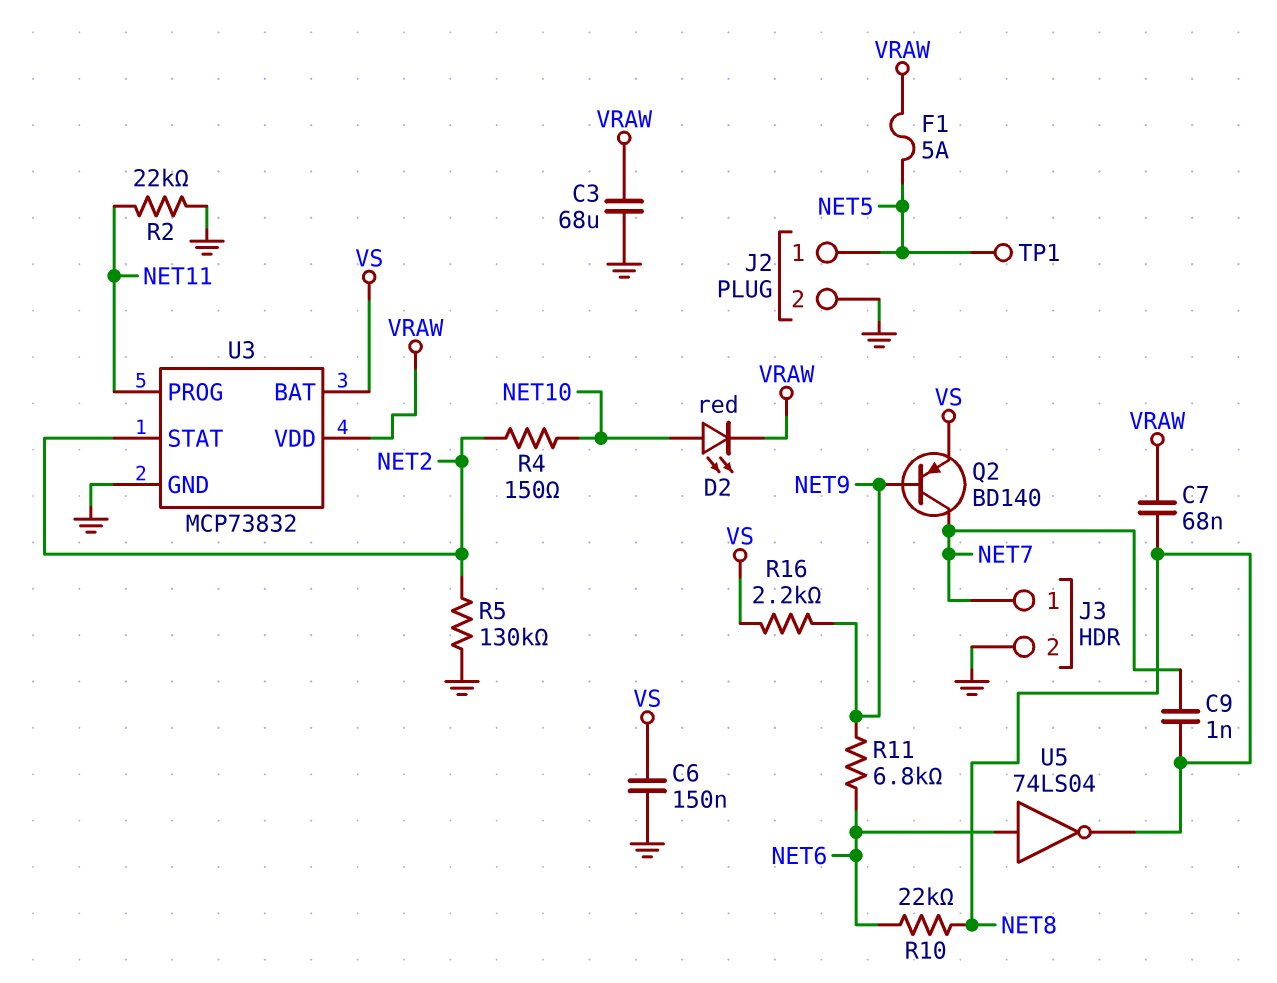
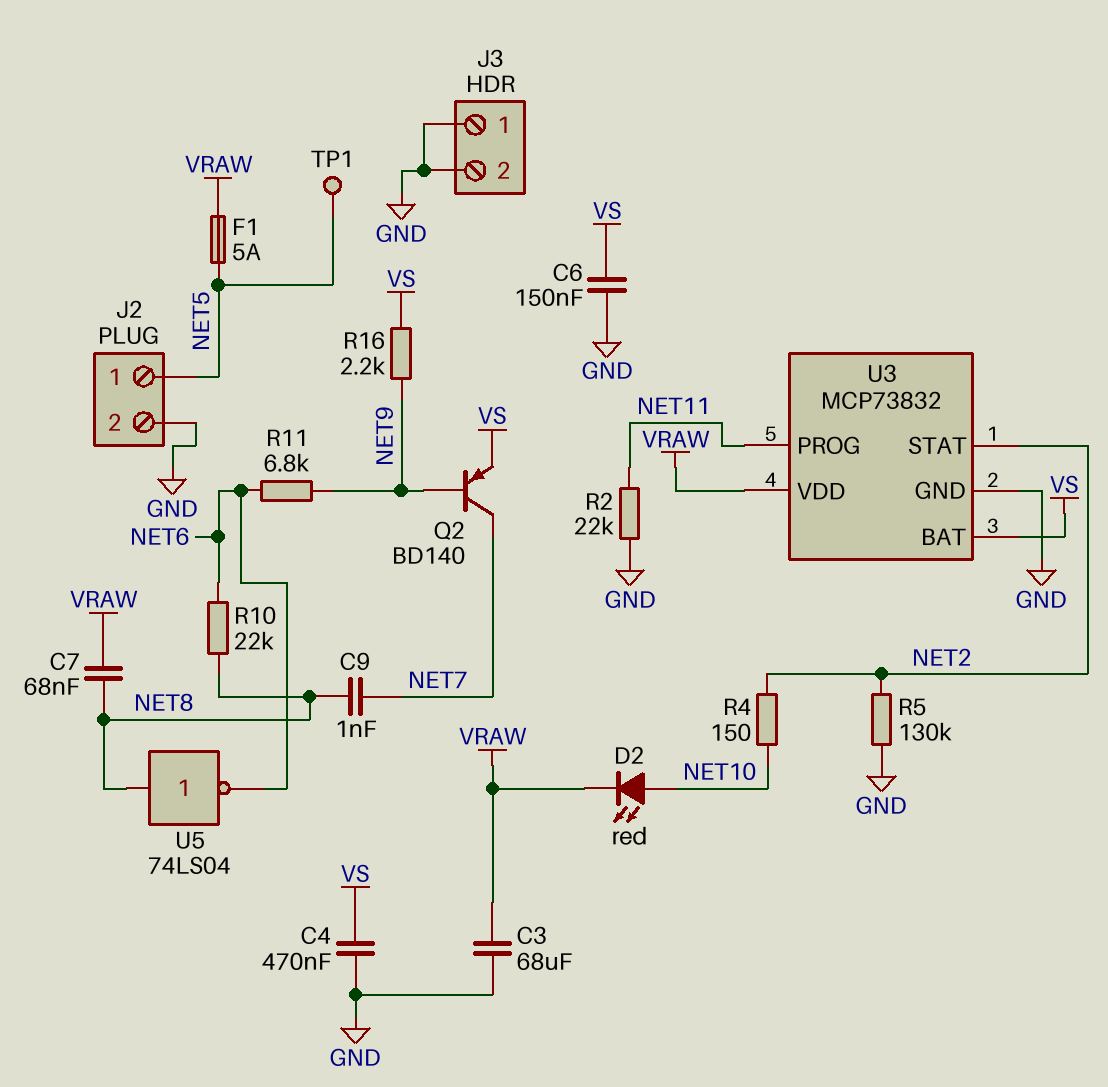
C4: none -> 470nF (GND, VS)
J3 pin 1: NET7 -> GND
U5: NOT 74LS04 (in NET6, out NET8) -> NOT 74LS04 (in NET8, out NET6)

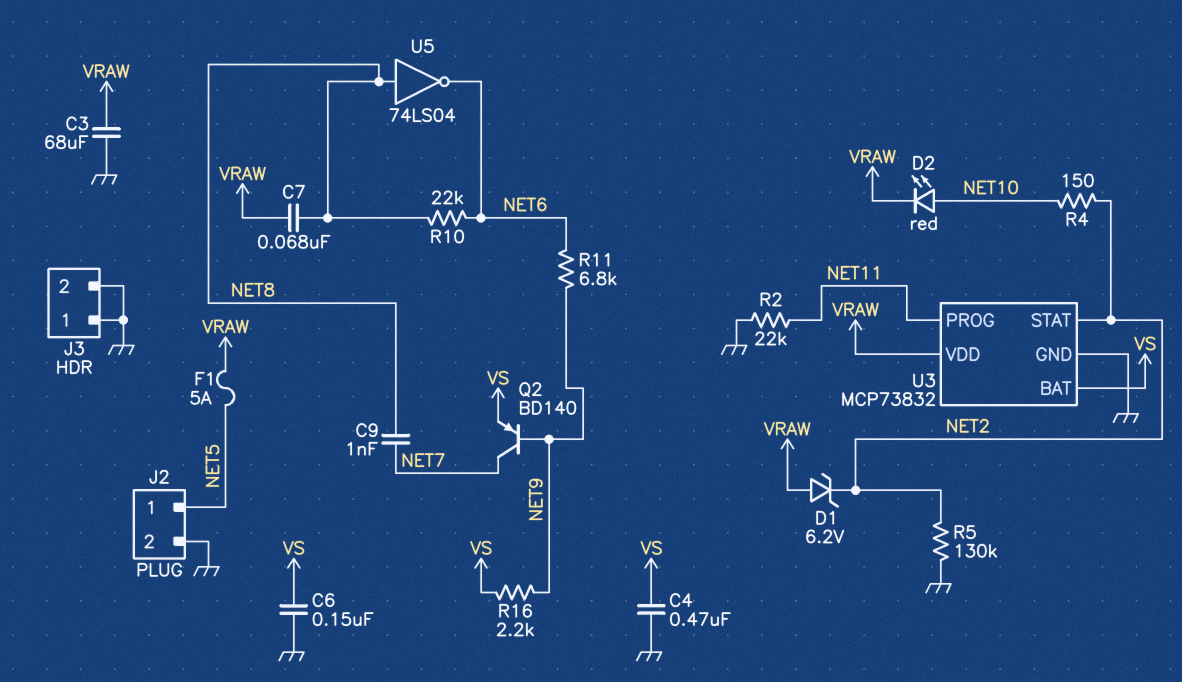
D1: none -> zener 6.2V (A VRAW, K NET2)
TP1: test point (NET5) -> none

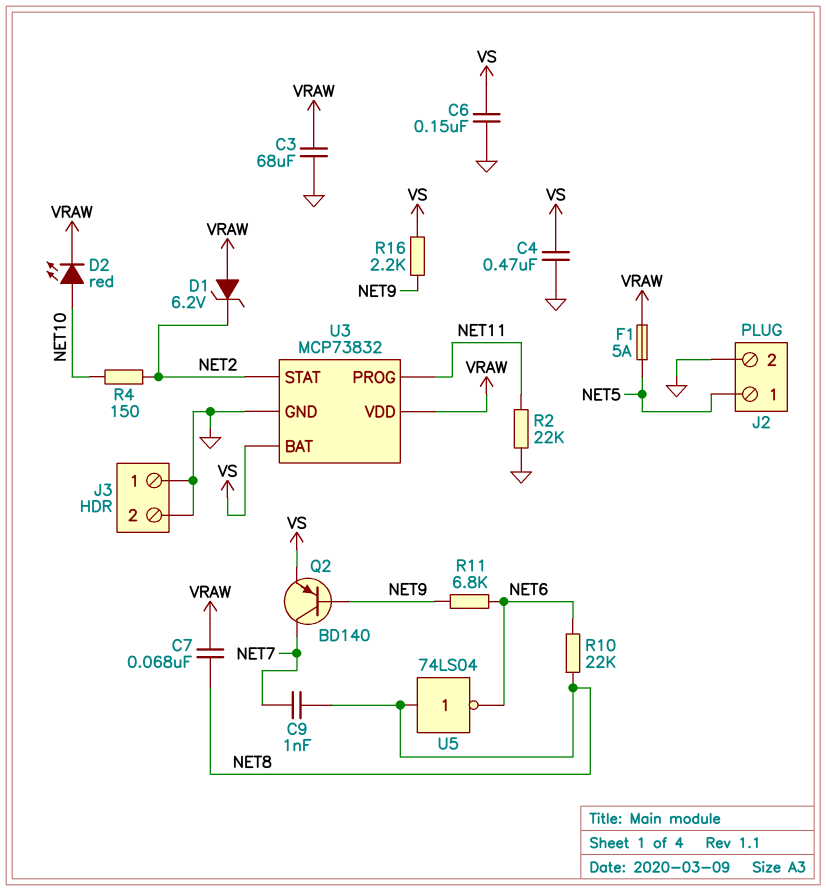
R5: 130k (GND, NET2) -> none

